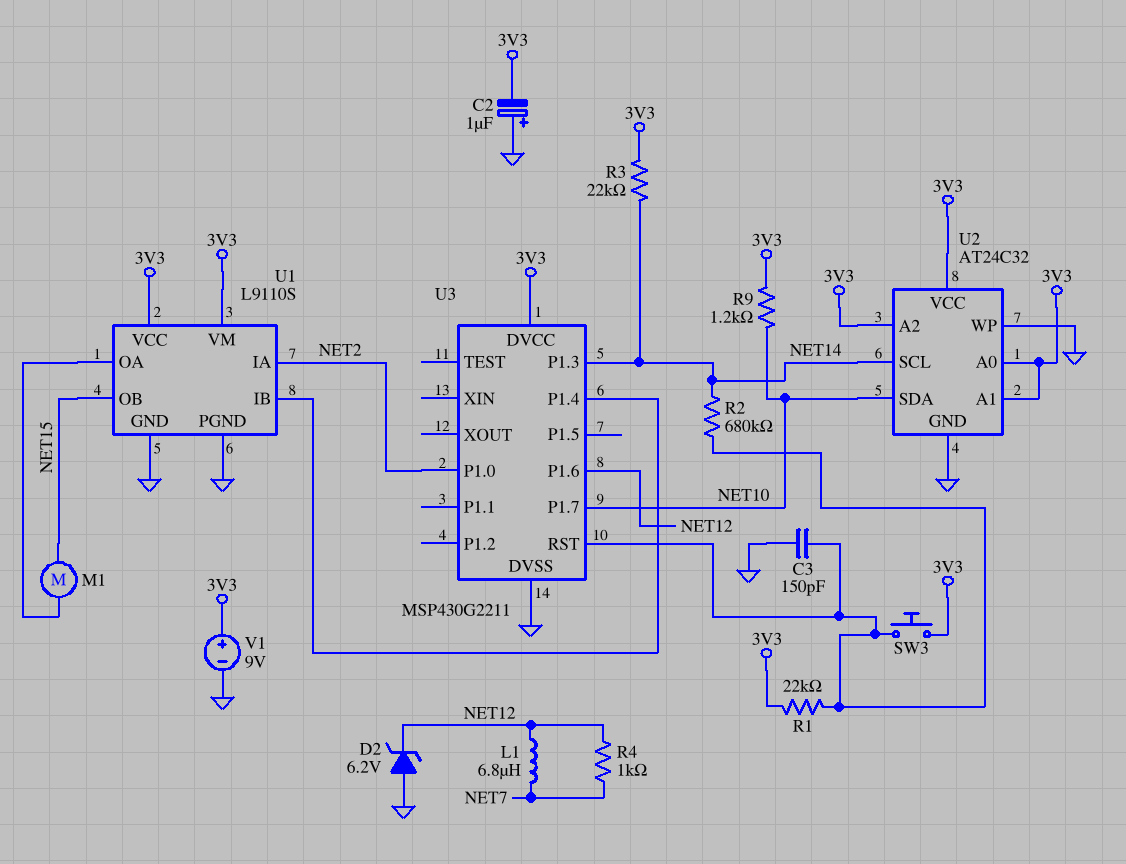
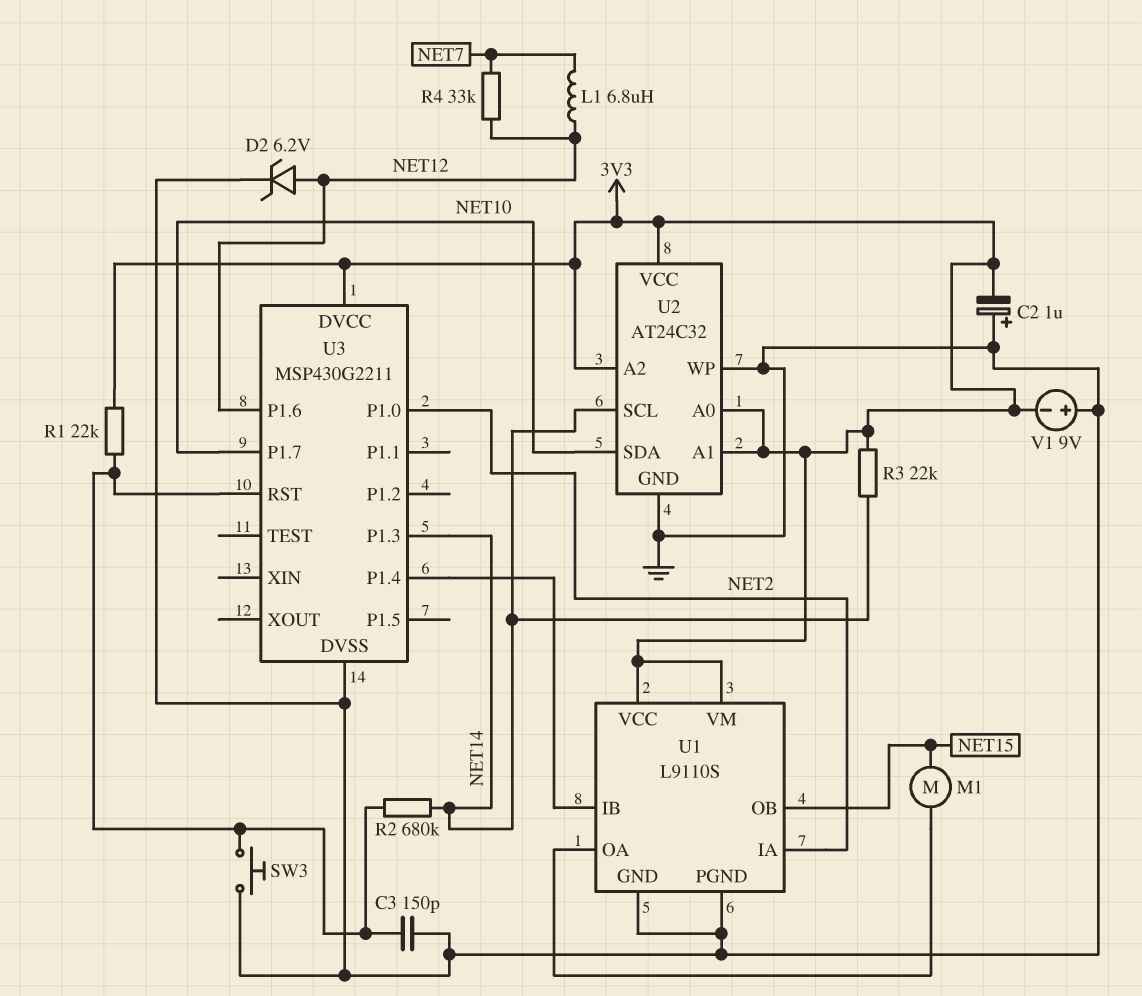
D2: zener 6.2V (A GND, K NET12) -> zener 6.2V (A NET12, K GND)
R4: 1k (NET7, NET12) -> 33k (NET7, NET12)
R9: 1.2k (3V3, NET10) -> none
SW3: button (3V3, U3/RST) -> button (GND, U3/RST)
V1: 9V (plus 3V3, minus GND) -> 9V (plus GND, minus 3V3)

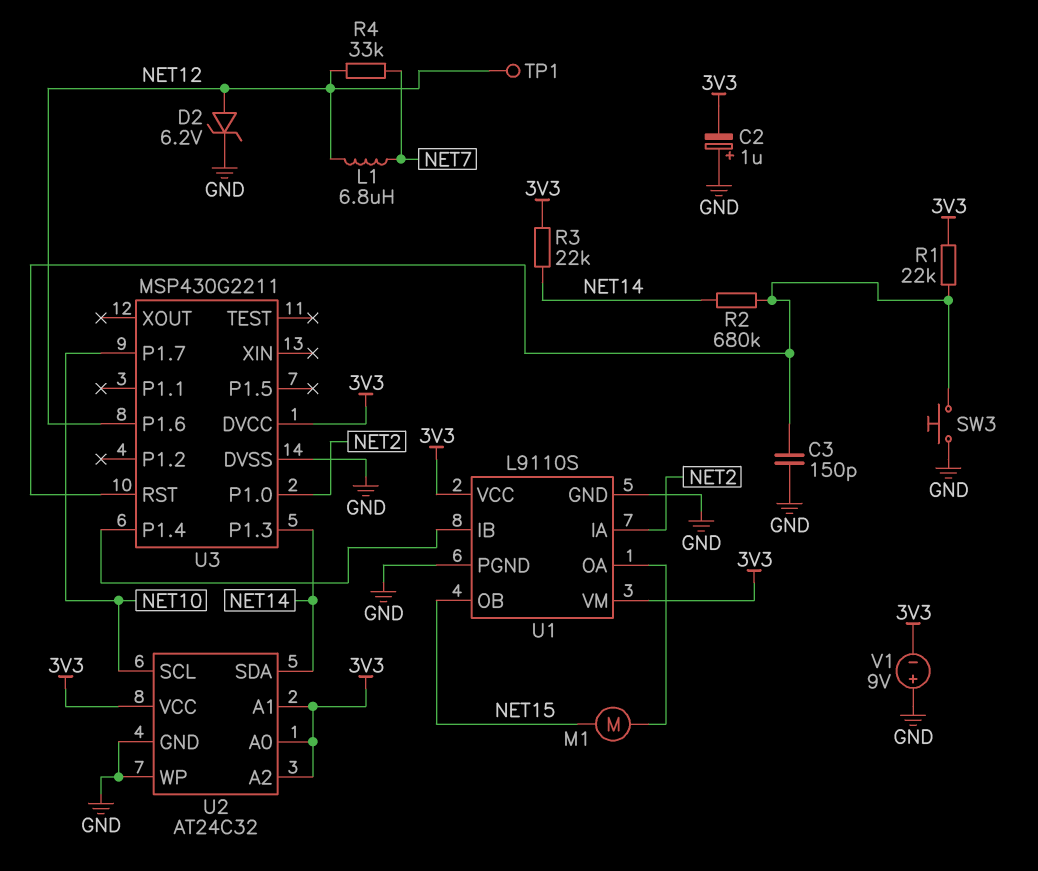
TP1: none -> test point (NET12)
U2 pin SCL: NET14 -> NET10
U2 pin SDA: NET10 -> NET14

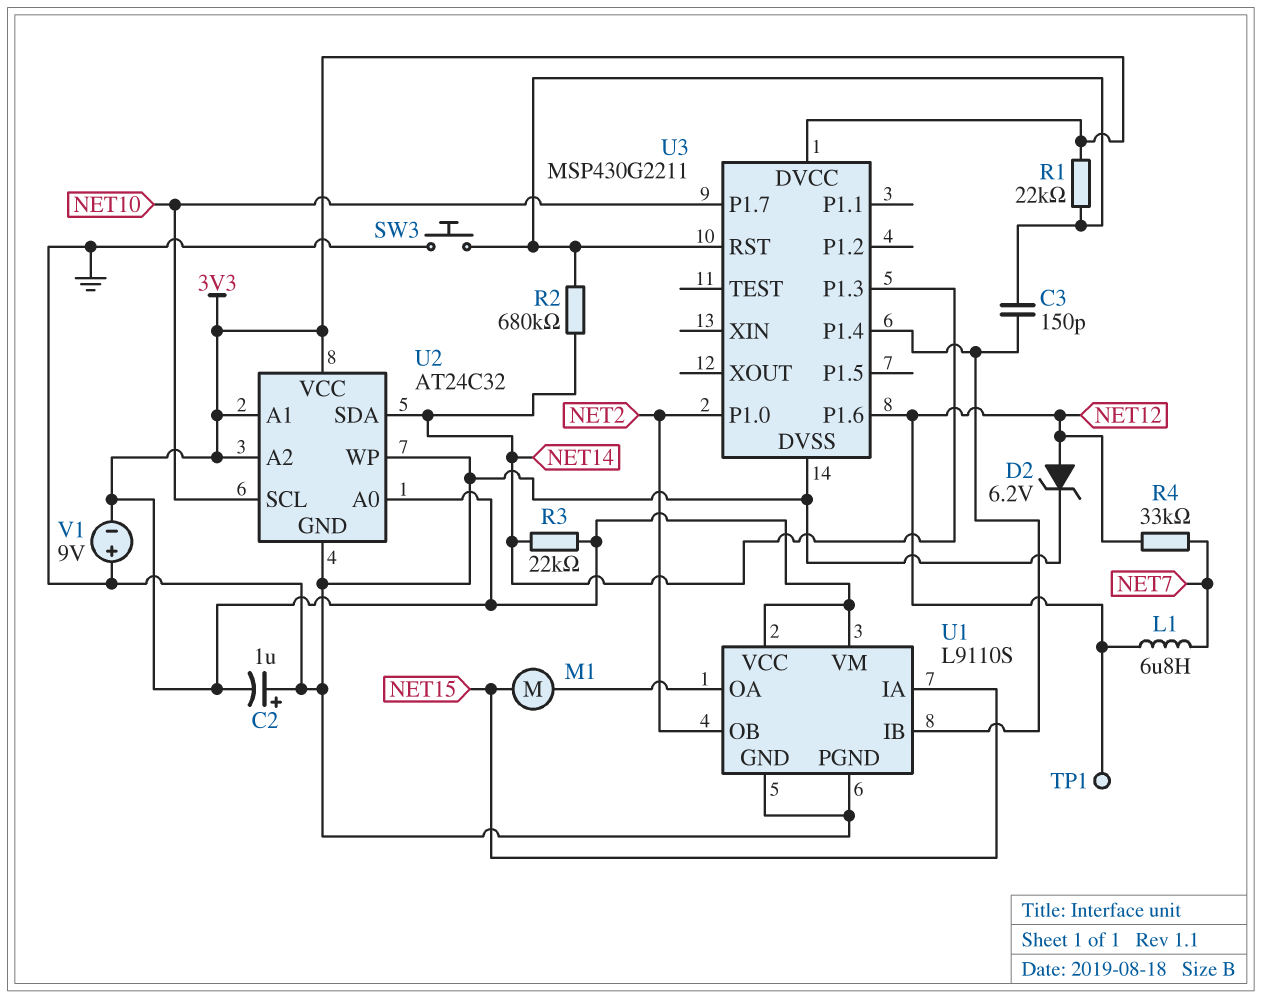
C3: 150pF (GND, U3/RST) -> 150pF (U1/IB, U3/RST)
U1 pin IA: NET2 -> NET15
U1 pin OB: NET15 -> NET2

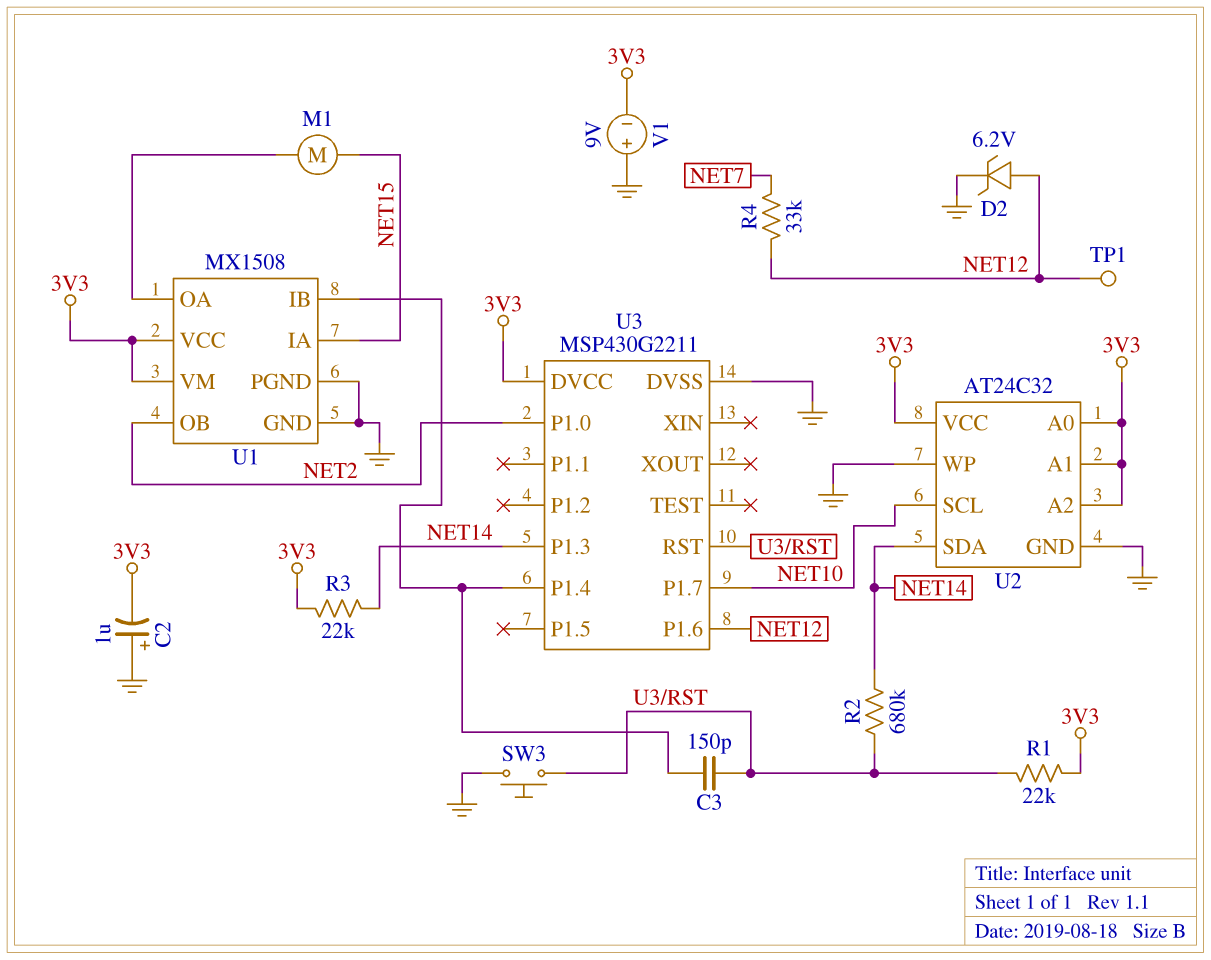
L1: 6.8uH (NET7, NET12) -> none
U1: L9110S -> MX1508

